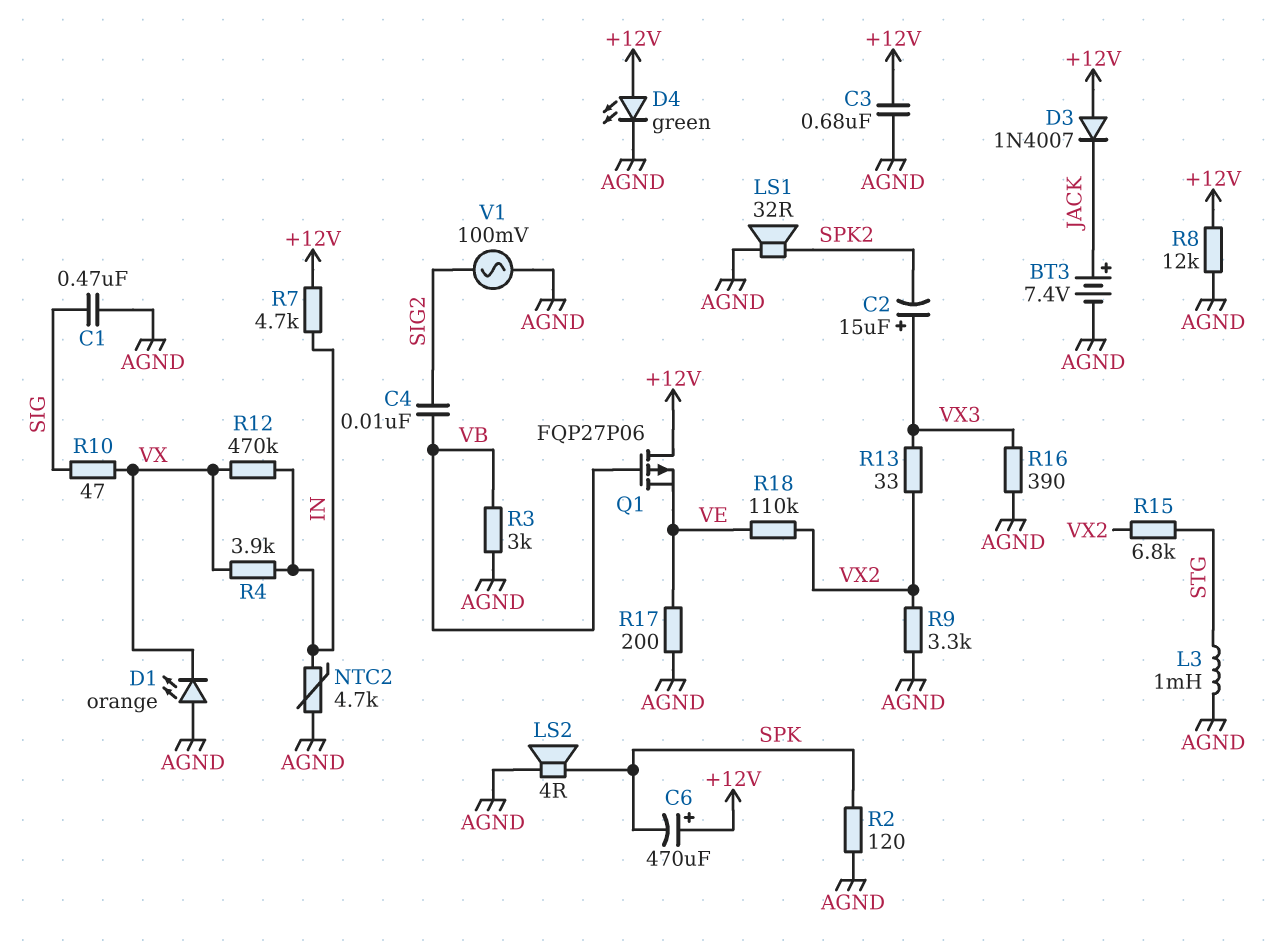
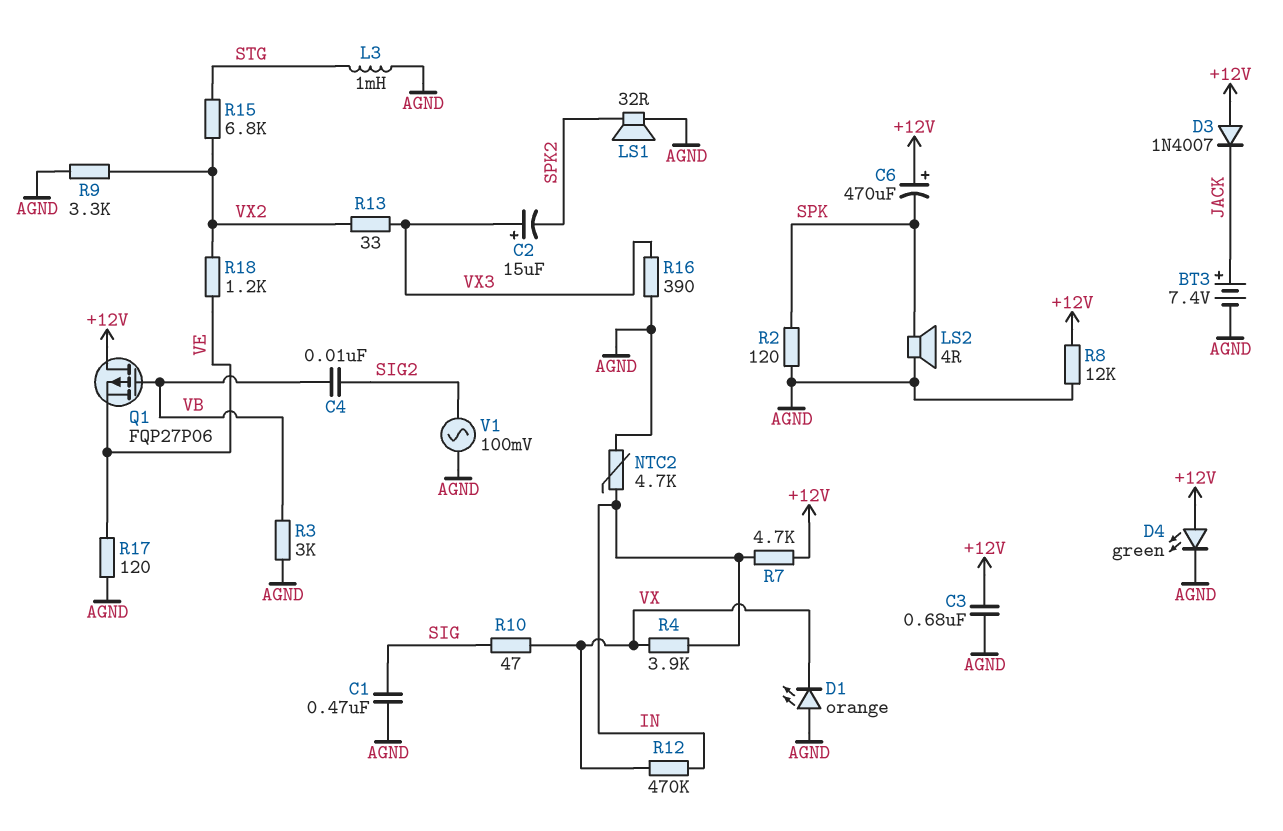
R17: 200 (AGND, VE) -> 120 (AGND, VE)
R18: 110k (VE, VX2) -> 1.2k (VE, VX2)

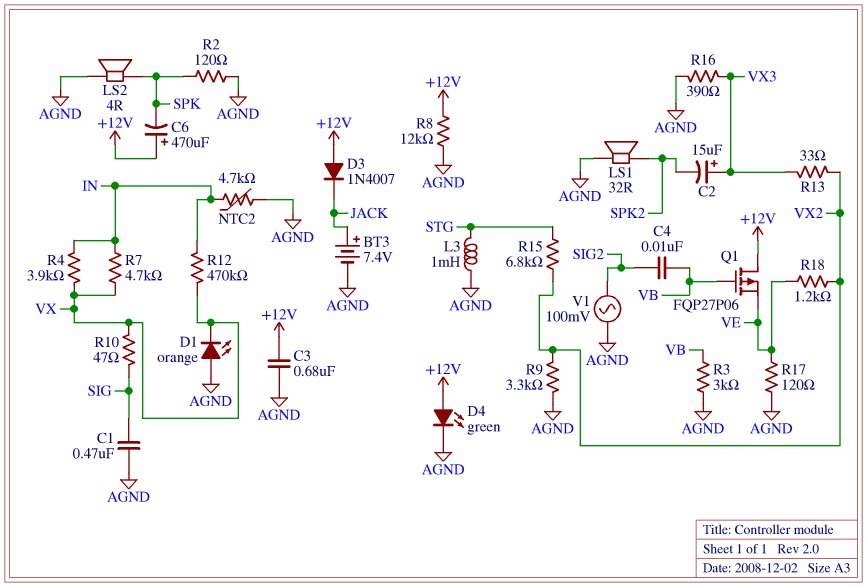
R7: 4.7k (+12V, IN) -> 4.7k (IN, VX)

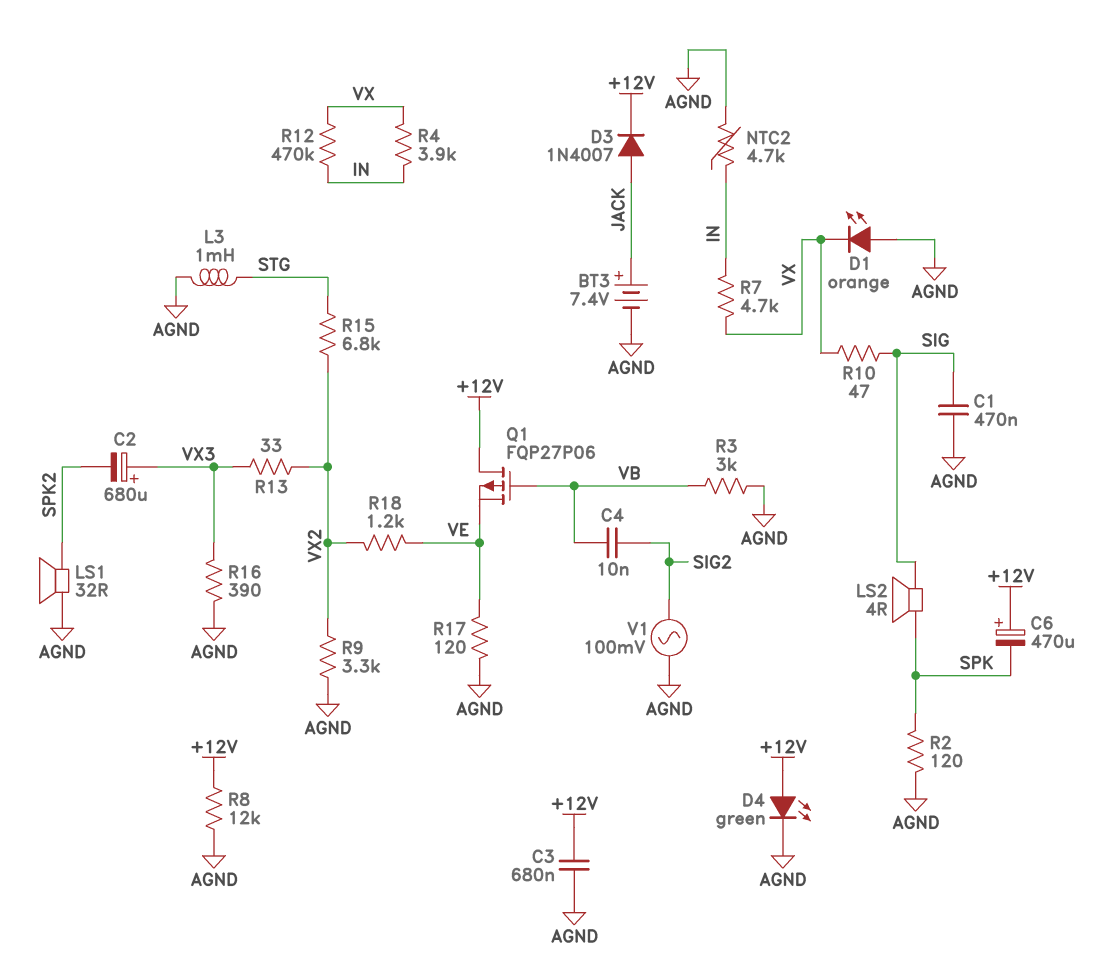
C2: 15uF (plus VX3, minus SPK2) -> 680uF (plus VX3, minus SPK2)
D3: diode 1N4007 (A +12V, K JACK) -> diode 1N4007 (A JACK, K +12V)
LS2: speaker 4R (AGND, SPK) -> speaker 4R (SIG, SPK)

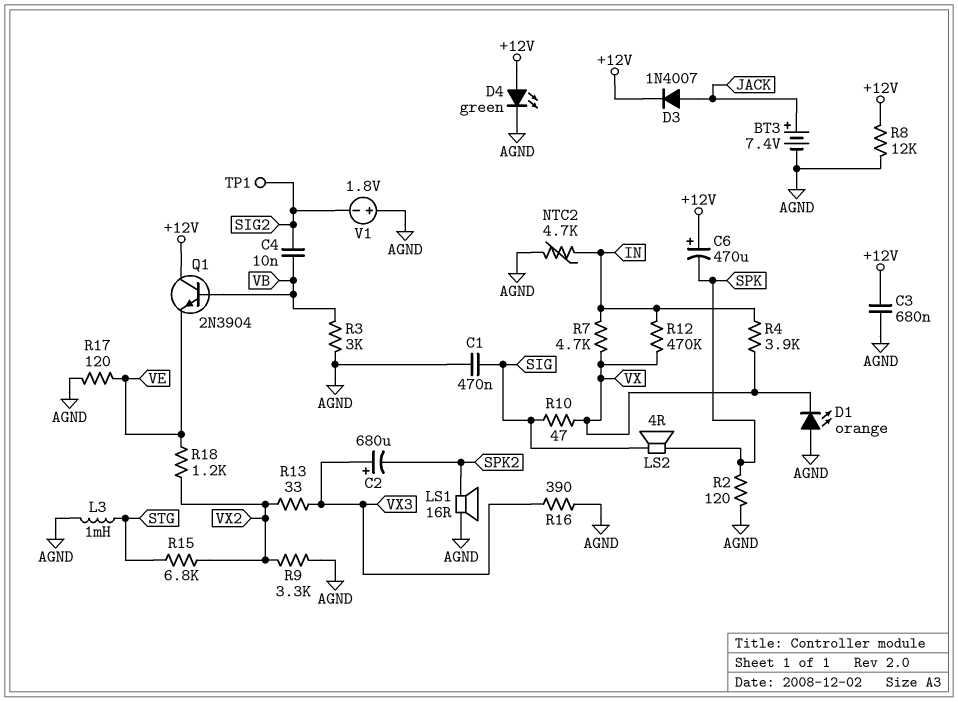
LS1: speaker 32R (AGND, SPK2) -> speaker 16R (AGND, SPK2)
Q1: PMOS FQP27P06 (G VB, D +12V, S VE) -> NPN 2N3904 (B VB, C +12V, E VE)
TP1: none -> test point (SIG2)
V1: AC 100mV (AGND, SIG2) -> 1.8V (plus AGND, minus SIG2)

